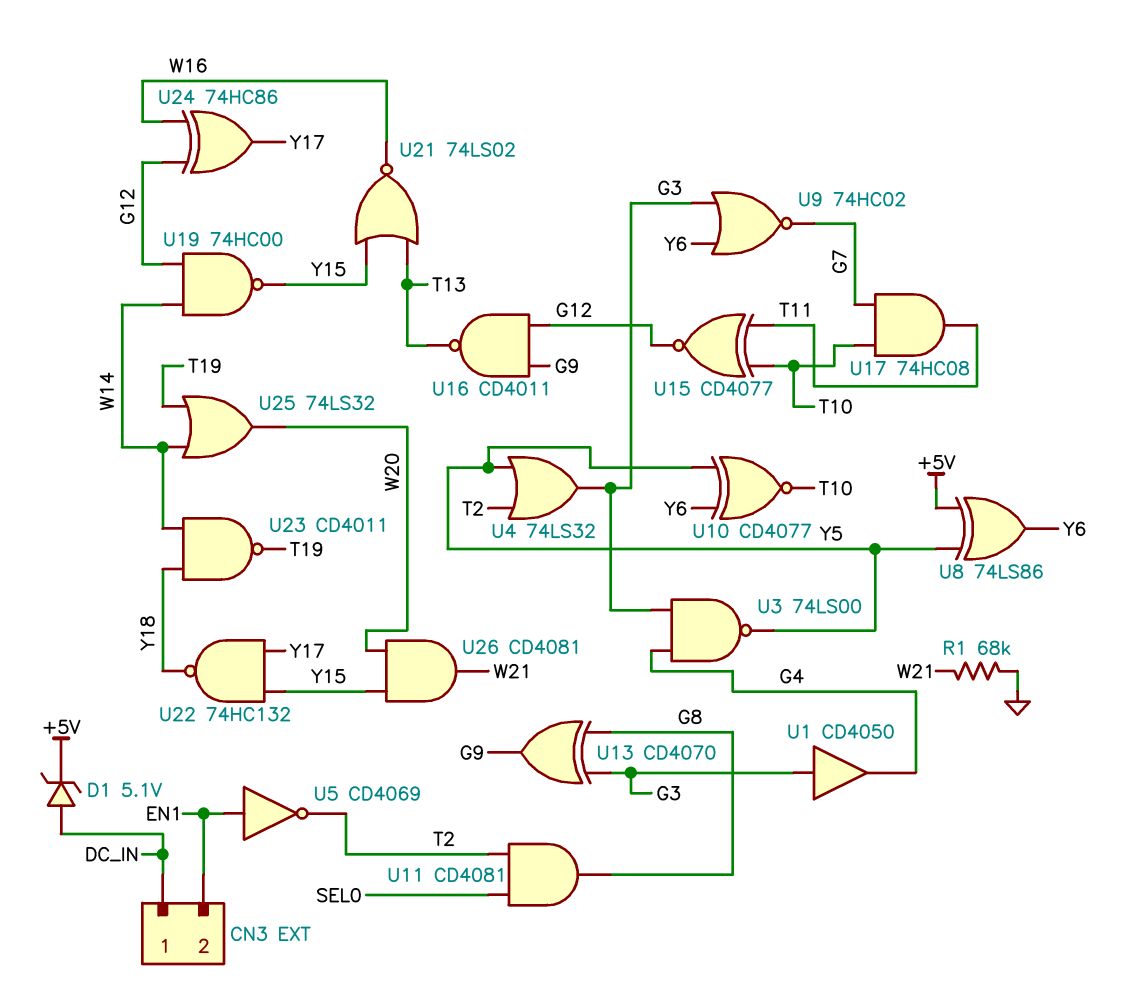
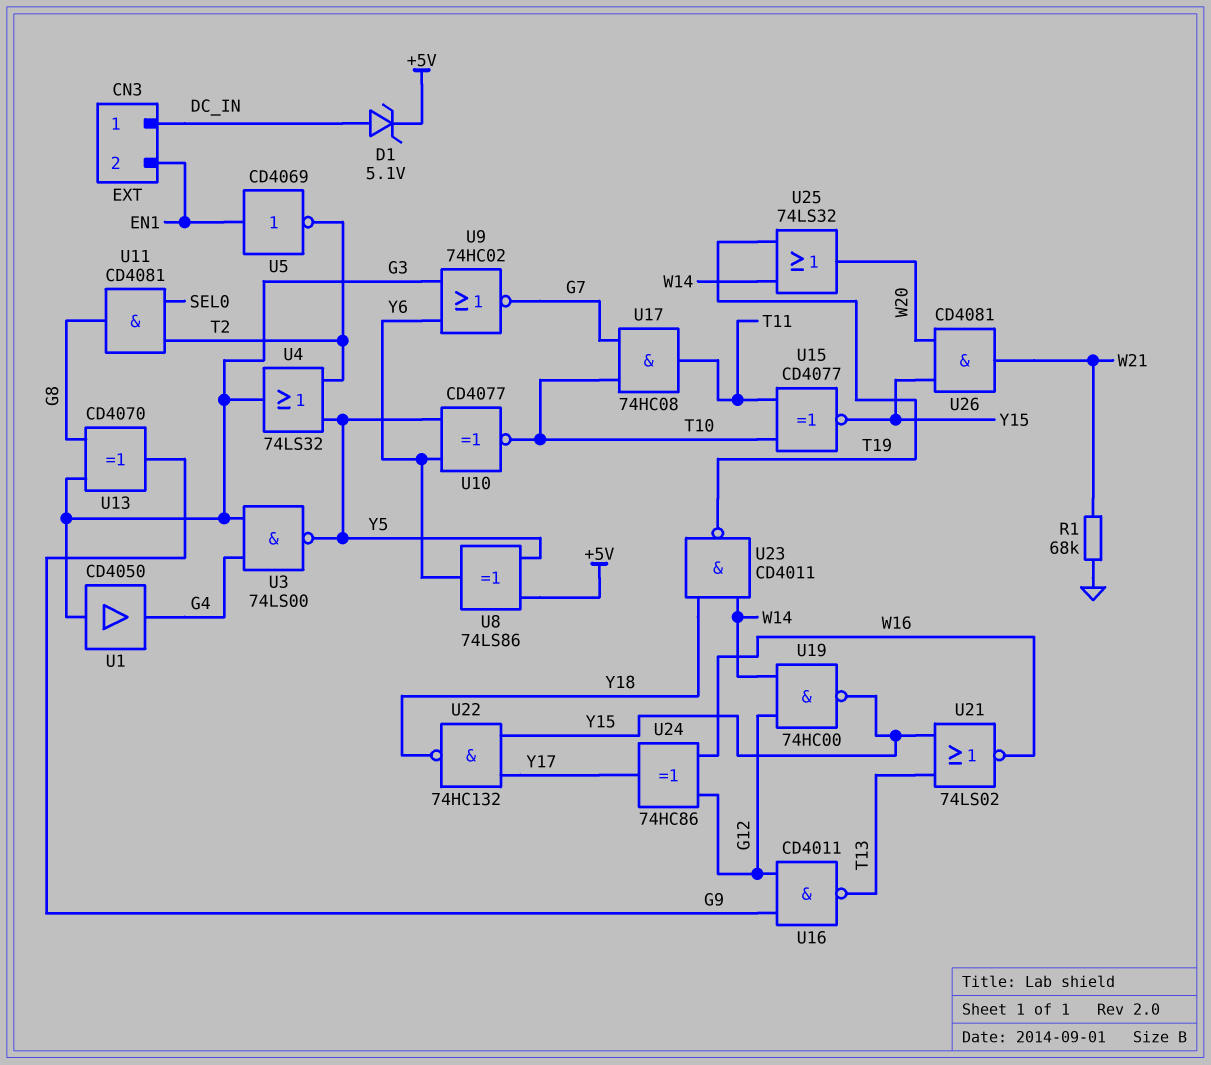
U15: XNOR CD4077 (in T10, in T11, out G12) -> XNOR CD4077 (in T10, in T11, out Y15)

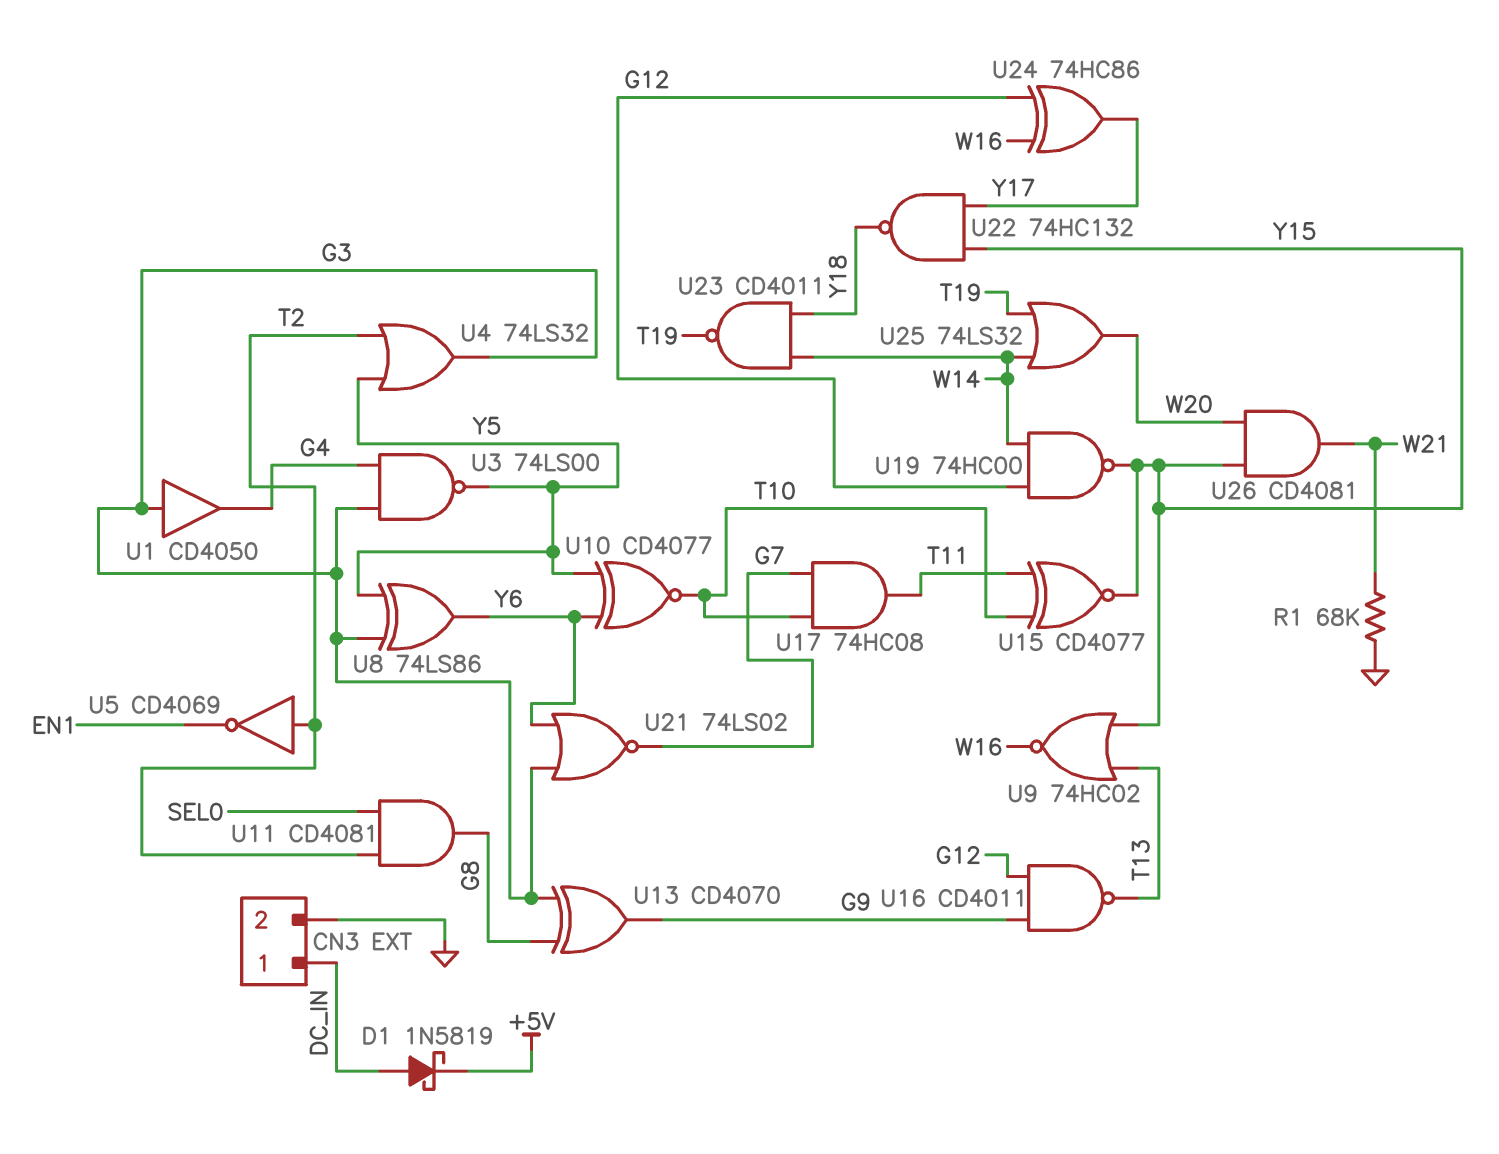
CN3 pin 2: EN1 -> GND
D1: zener 5.1V (A DC_IN, K +5V) -> schottky 1N5819 (A DC_IN, K +5V)
U5: NOT CD4069 (in EN1, out T2) -> NOT CD4069 (in T2, out EN1)
U8: XOR 74LS86 (in +5V, in Y5, out Y6) -> XOR 74LS86 (in G3, in Y5, out Y6)
U9: NOR 74HC02 (in G3, in Y6, out G7) -> NOR 74HC02 (in T13, in Y15, out W16)
U21: NOR 74LS02 (in T13, in Y15, out W16) -> NOR 74LS02 (in G3, in Y6, out G7)

